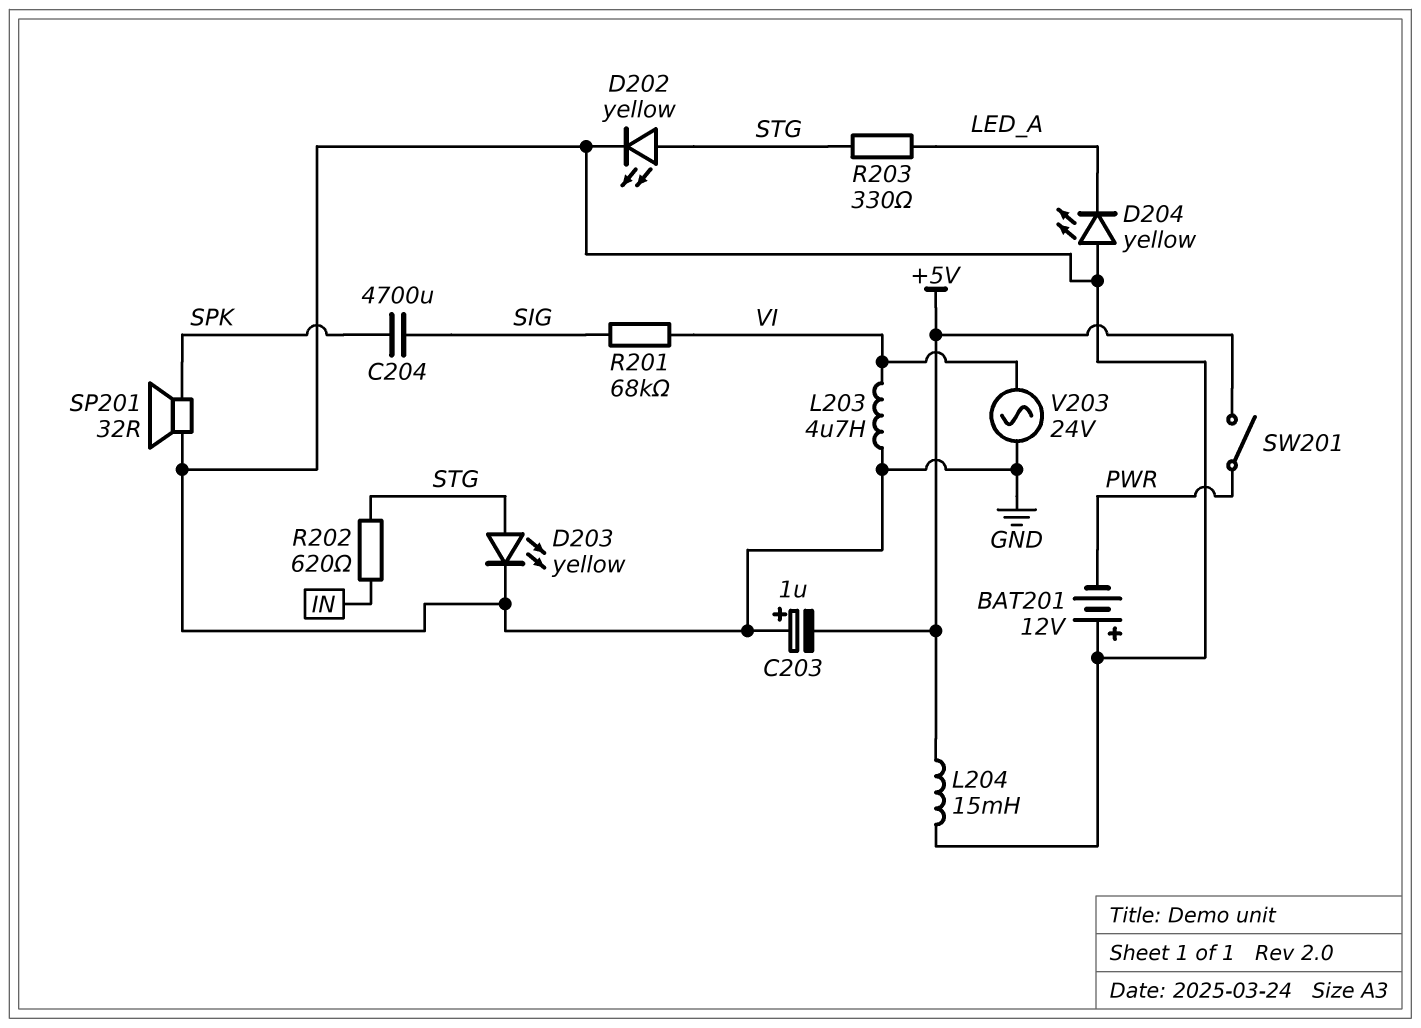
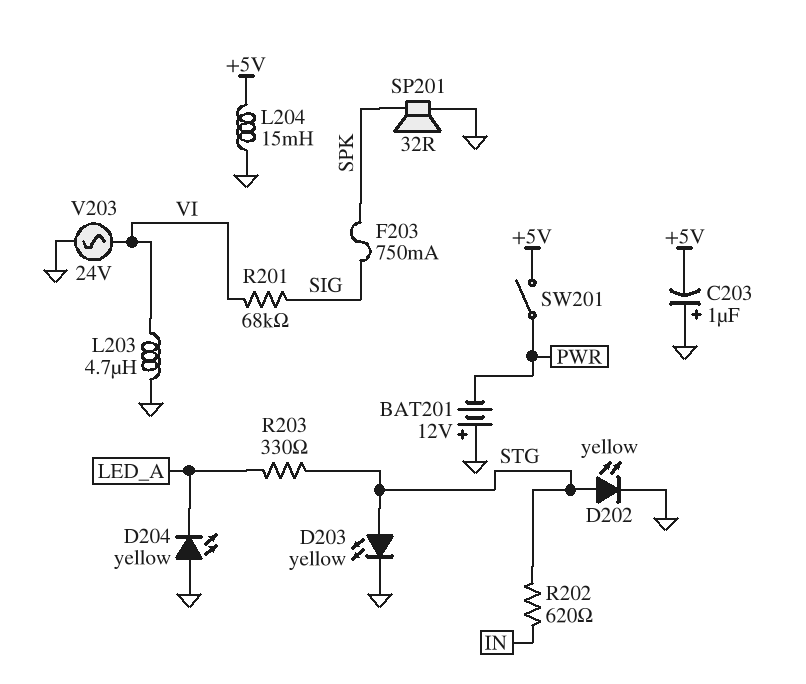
C204: 4700uF (SIG, SPK) -> none
F203: none -> 750mA (SIG, SPK)

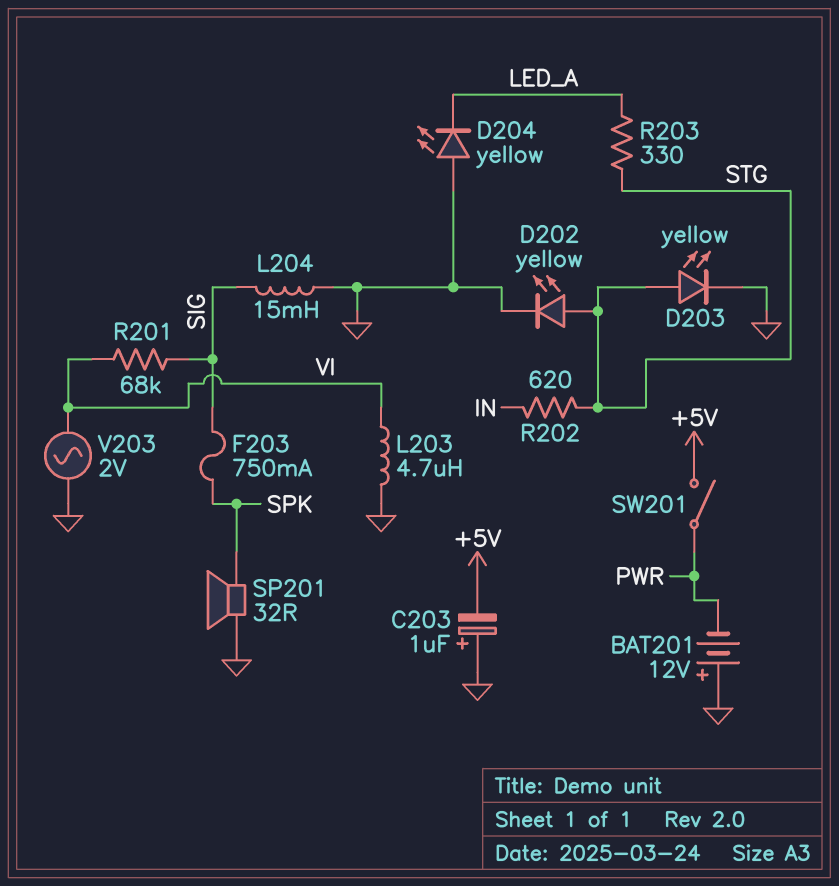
L204: 15mH (+5V, GND) -> 15mH (GND, SIG)
V203: AC 24V (GND, VI) -> AC 2V (GND, VI)

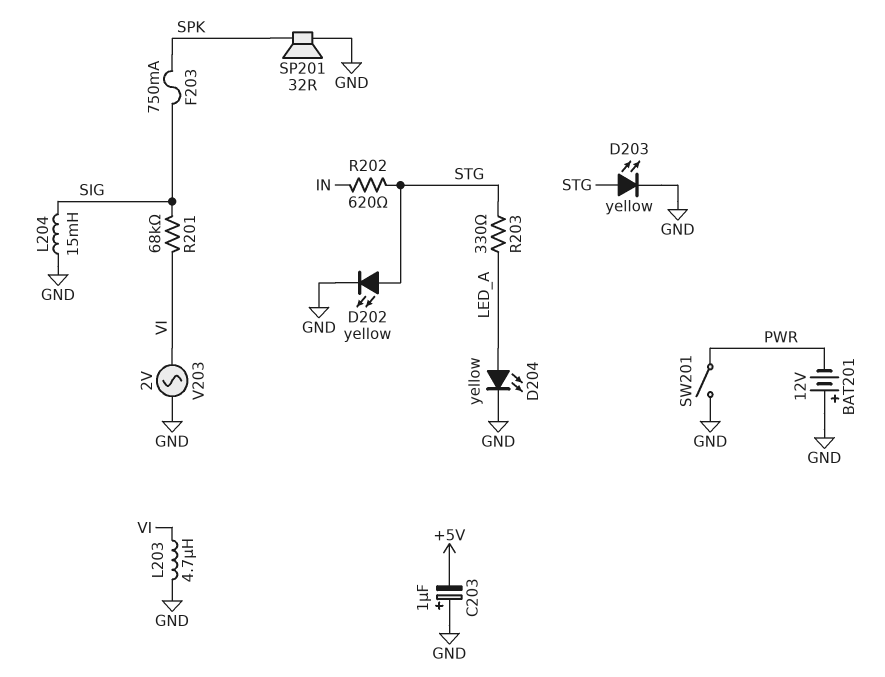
D204: LED yellow (A GND, K LED_A) -> LED yellow (A LED_A, K GND)
SW201: switch (+5V, PWR) -> switch (GND, PWR)

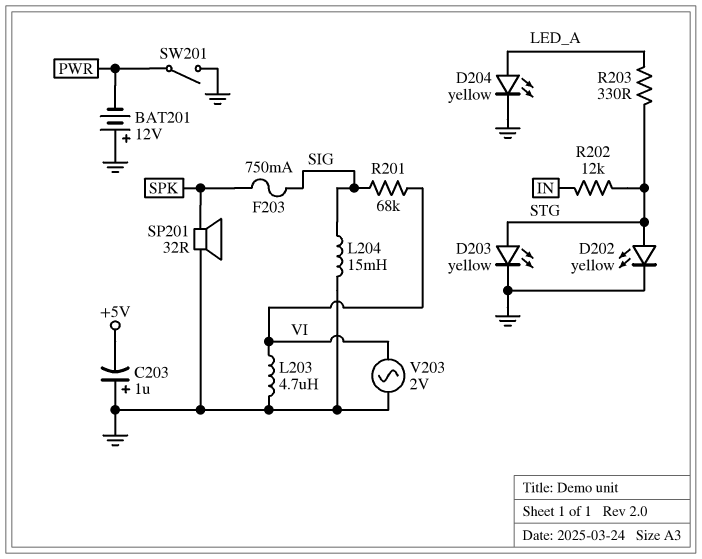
R202: 620 (IN, STG) -> 12k (IN, STG)

